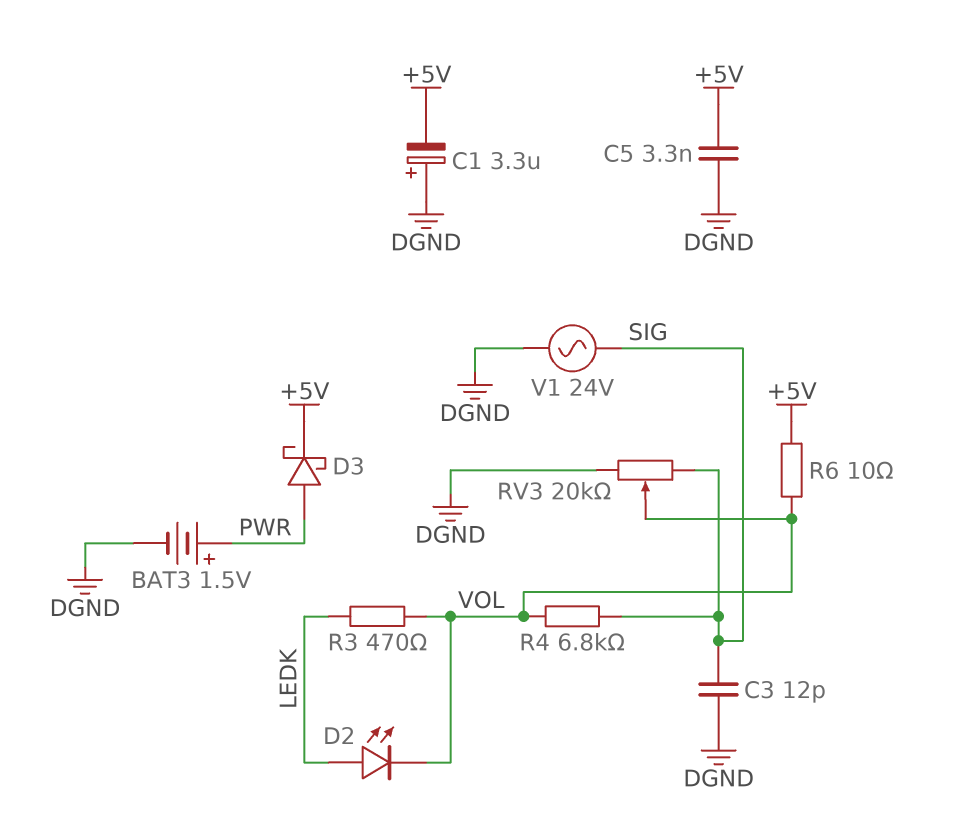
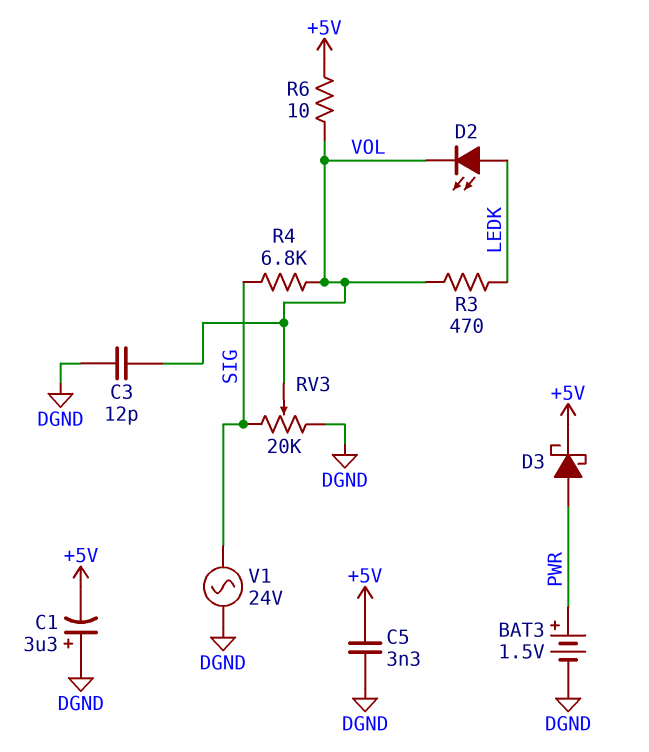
C3: 12pF (DGND, SIG) -> 12pF (DGND, VOL)

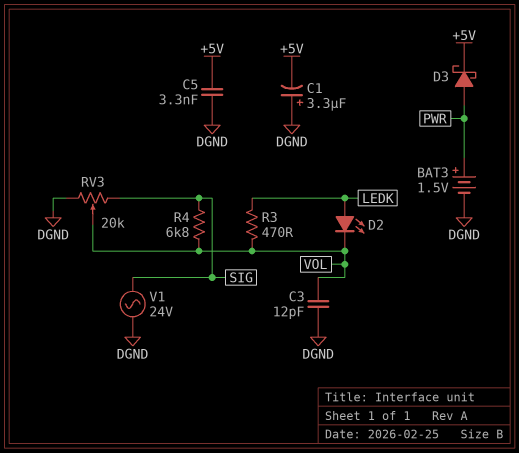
R6: 10 (+5V, VOL) -> none

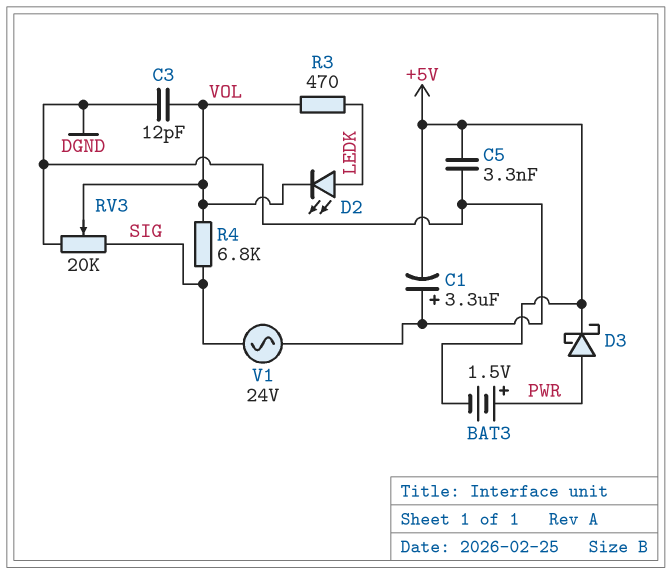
BAT3: 1.5V (plus PWR, minus DGND) -> 1.5V (plus PWR, minus +5V)

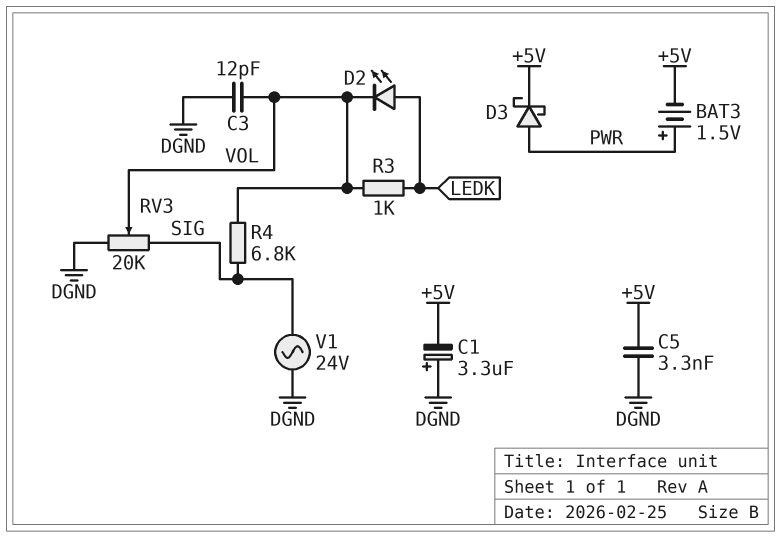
R3: 470 (LEDK, VOL) -> 1k (LEDK, VOL)

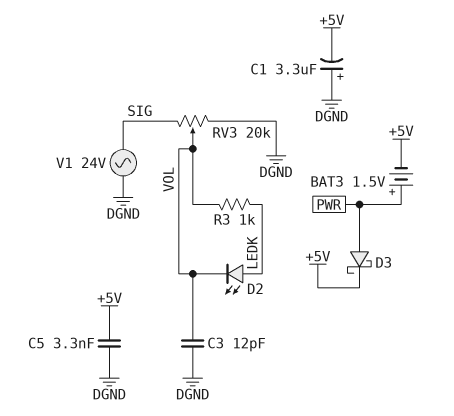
R4: 6.8k (SIG, VOL) -> none

